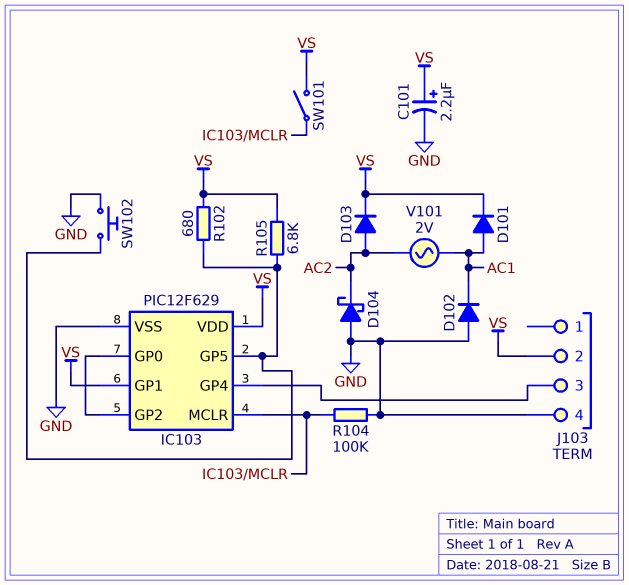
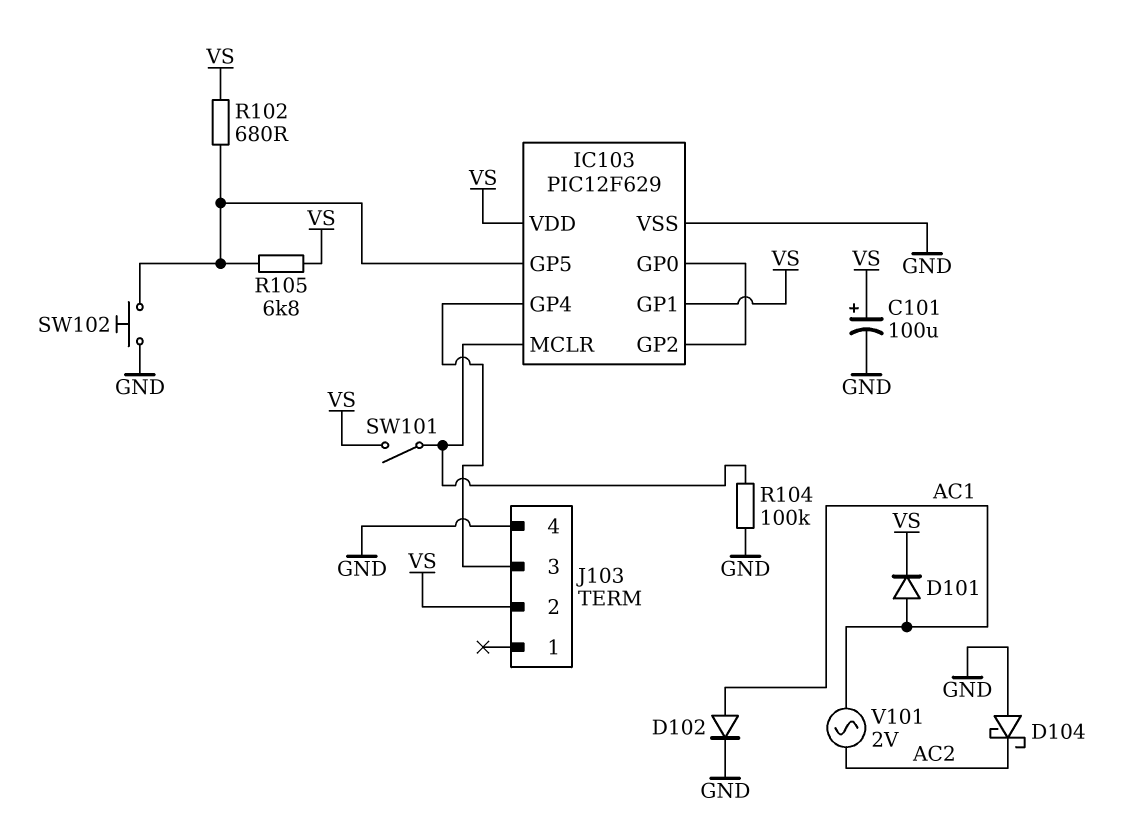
C101: 2.2uF (plus VS, minus GND) -> 100uF (plus VS, minus GND)
D102: diode (A GND, K AC1) -> diode (A AC1, K GND)
D103: diode (A AC2, K VS) -> none

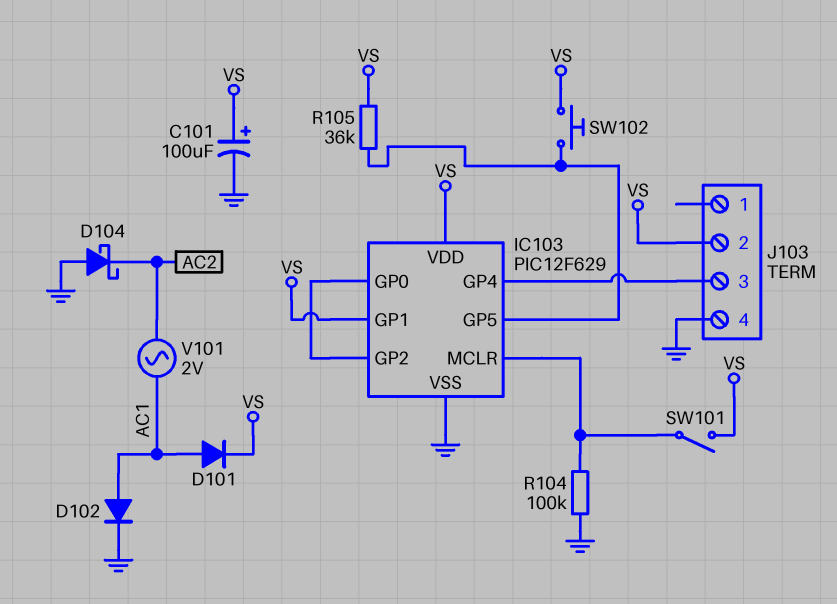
R102: 680 (IC103/GP5, VS) -> none
R105: 6.8k (IC103/GP5, VS) -> 36k (IC103/GP5, VS)
SW102: button (GND, IC103/GP5) -> button (IC103/GP5, VS)

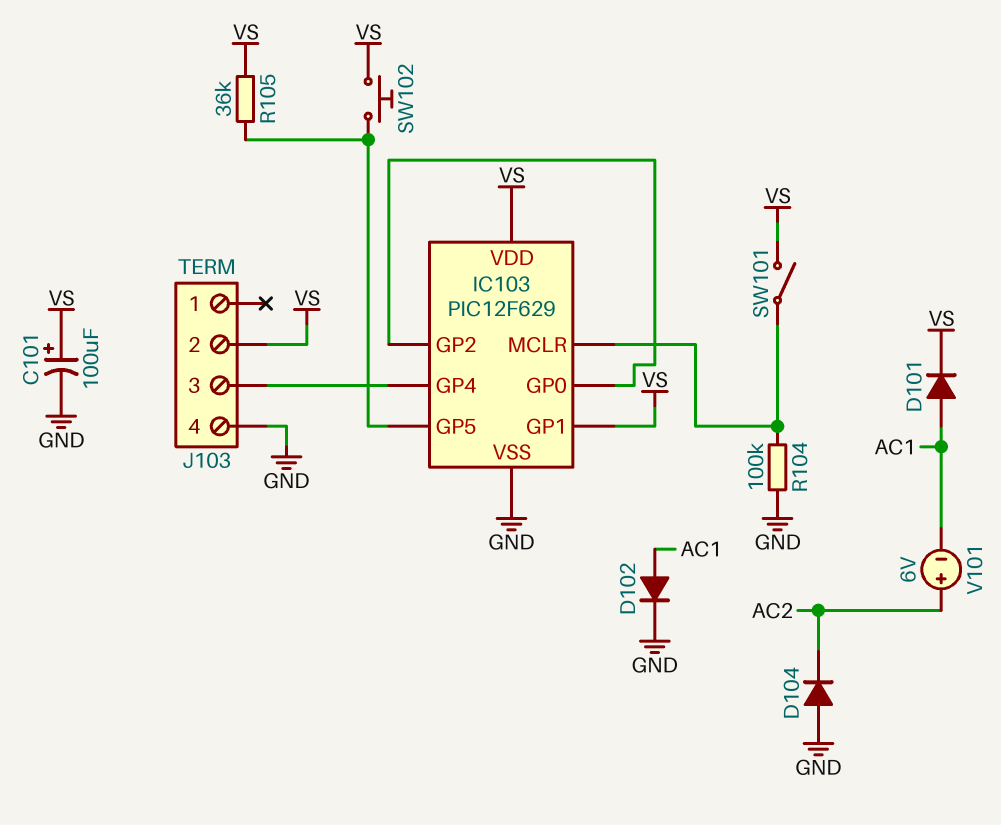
D104: schottky (A GND, K AC2) -> diode (A GND, K AC2)
V101: AC 2V (AC1, AC2) -> 6V (plus AC2, minus AC1)

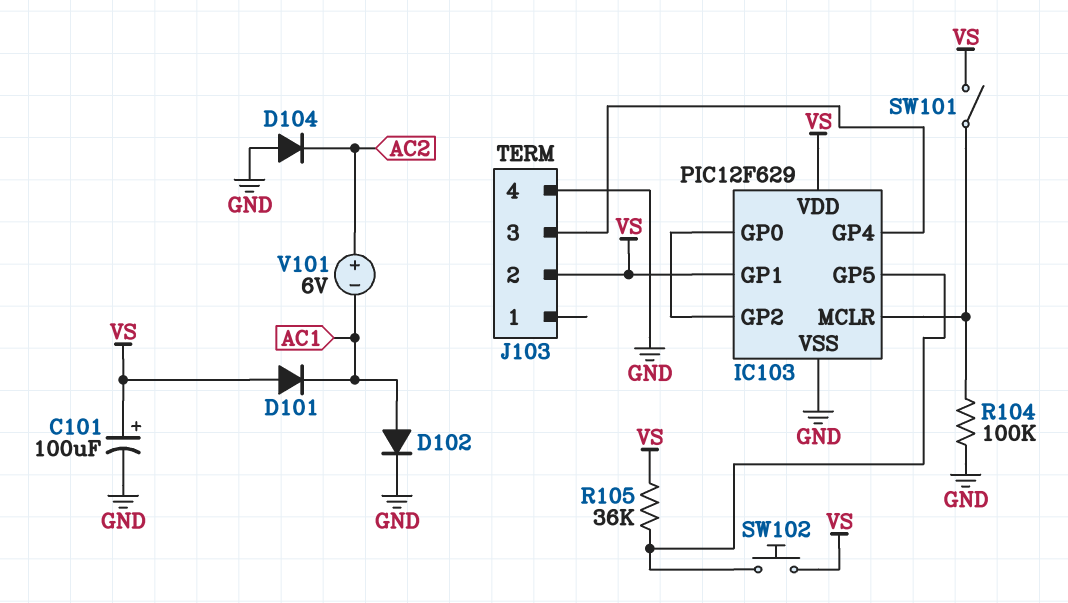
D101: diode (A AC1, K VS) -> diode (A VS, K AC1)

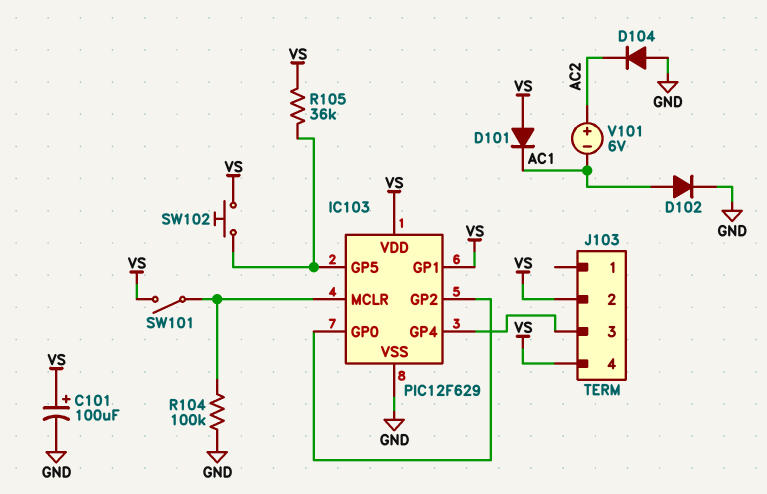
J103 pin 4: GND -> VS

